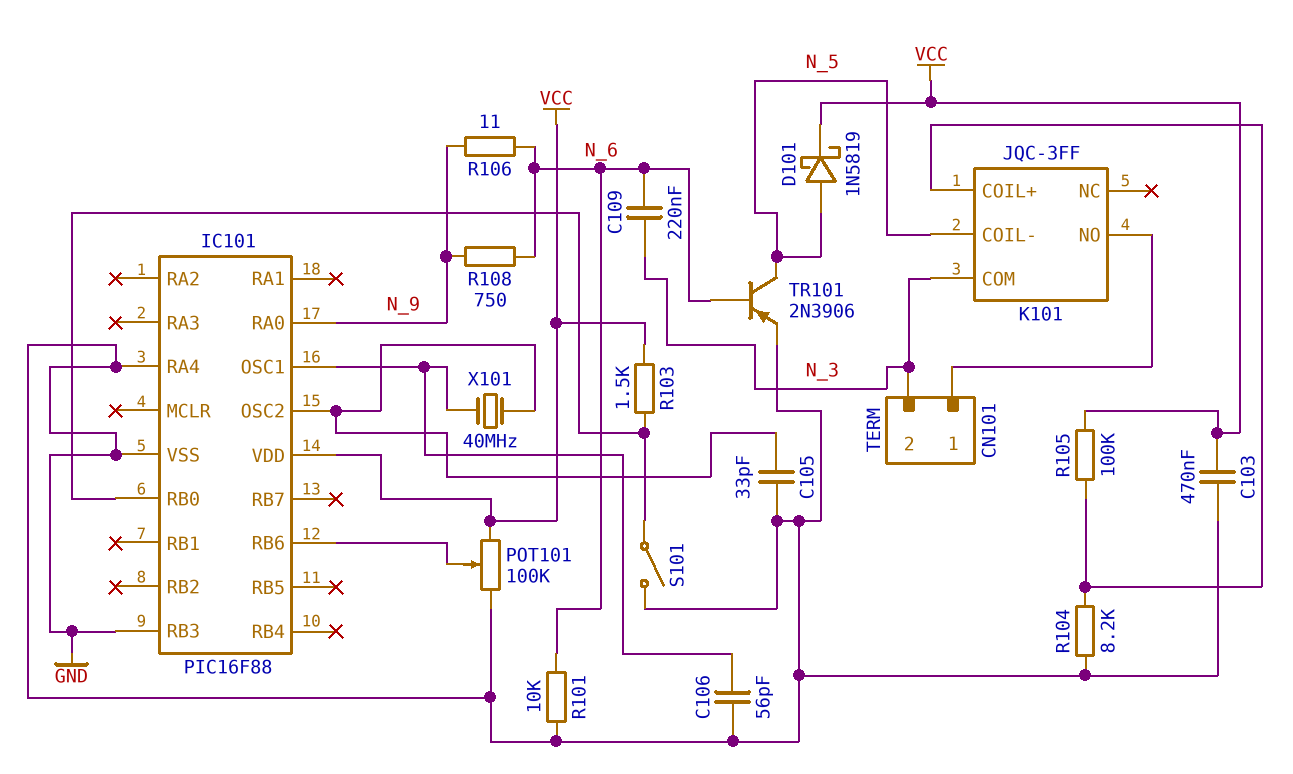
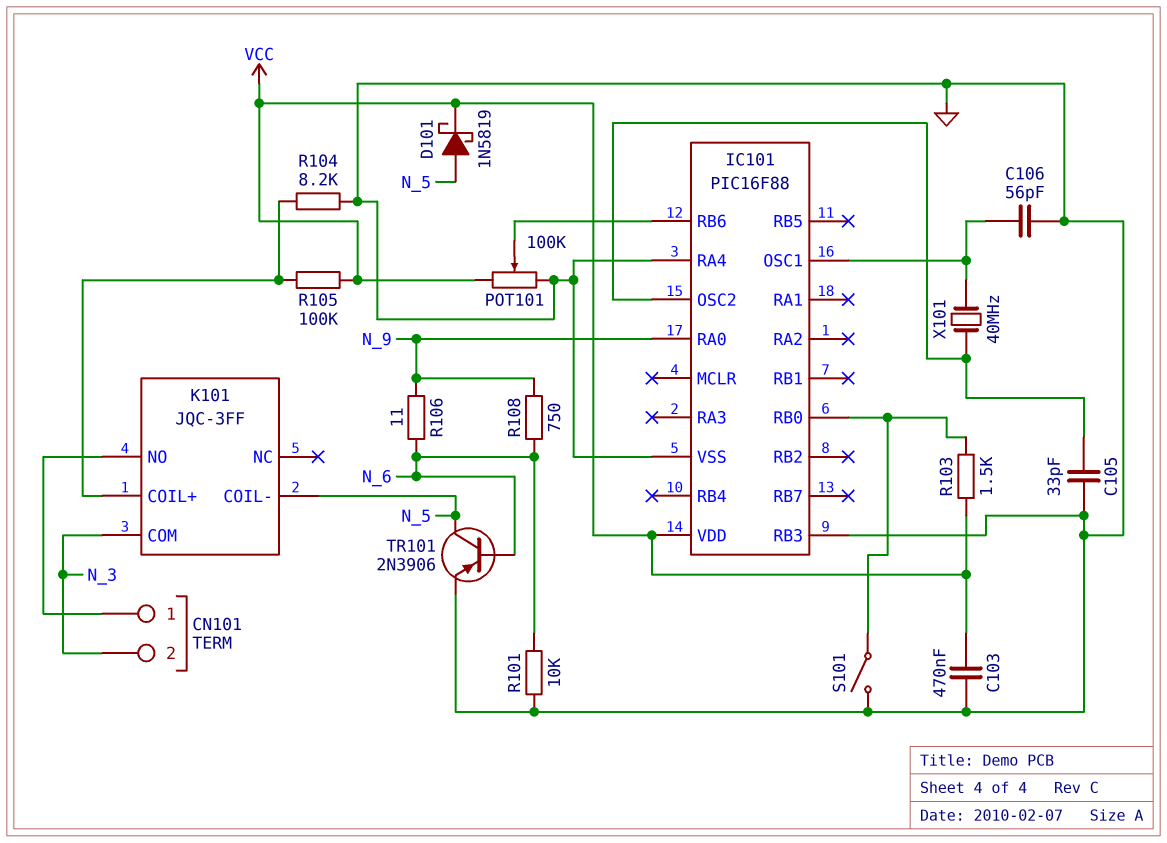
C109: 220nF (N_3, N_6) -> none

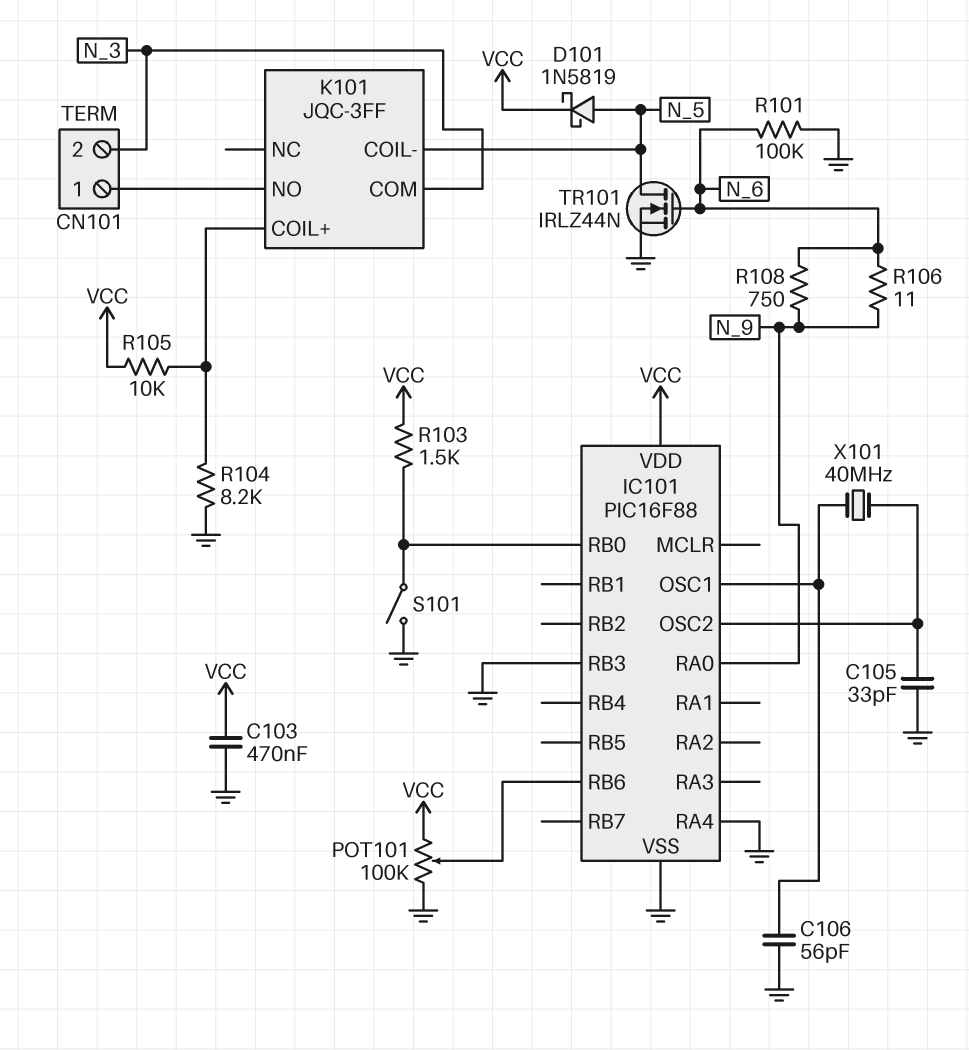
R101: 10k (GND, N_6) -> 100k (GND, N_6)
R105: 100k (K101/COIL+, VCC) -> 10k (K101/COIL+, VCC)
TR101: PNP 2N3906 (B N_6, C N_5, E GND) -> NMOS IRLZ44N (G N_6, D N_5, S GND)

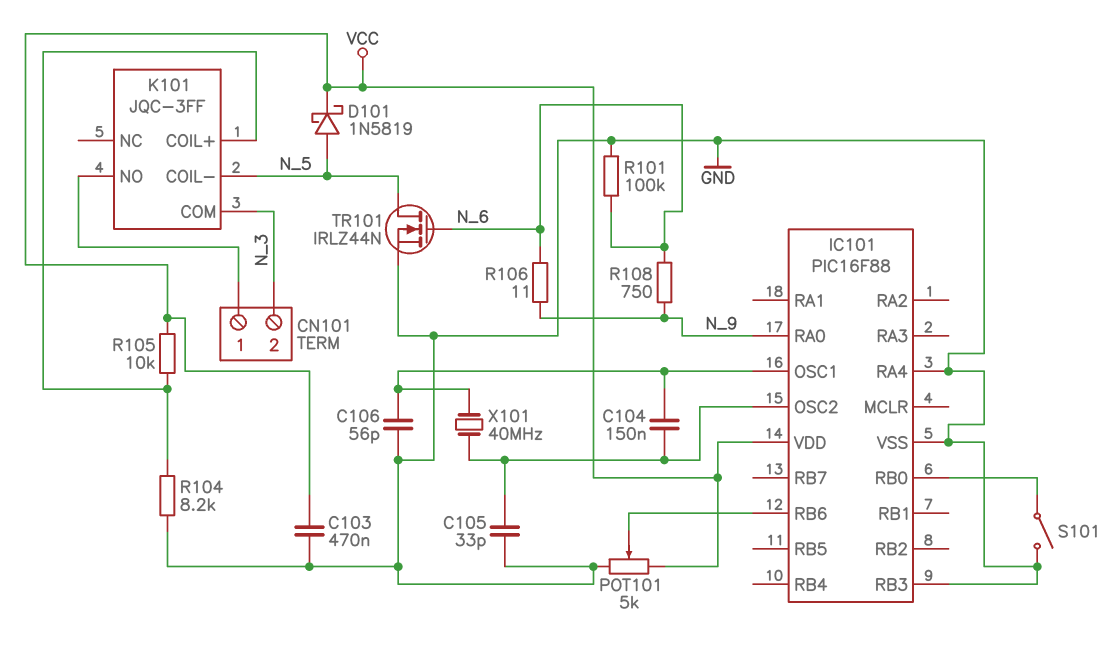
C104: none -> 150nF (IC101/OSC1, IC101/OSC2)
POT101: 100k (GND, VCC, wiper IC101/RB6) -> 5k (GND, VCC, wiper IC101/RB6)
R103: 1.5k (IC101/RB0, VCC) -> none

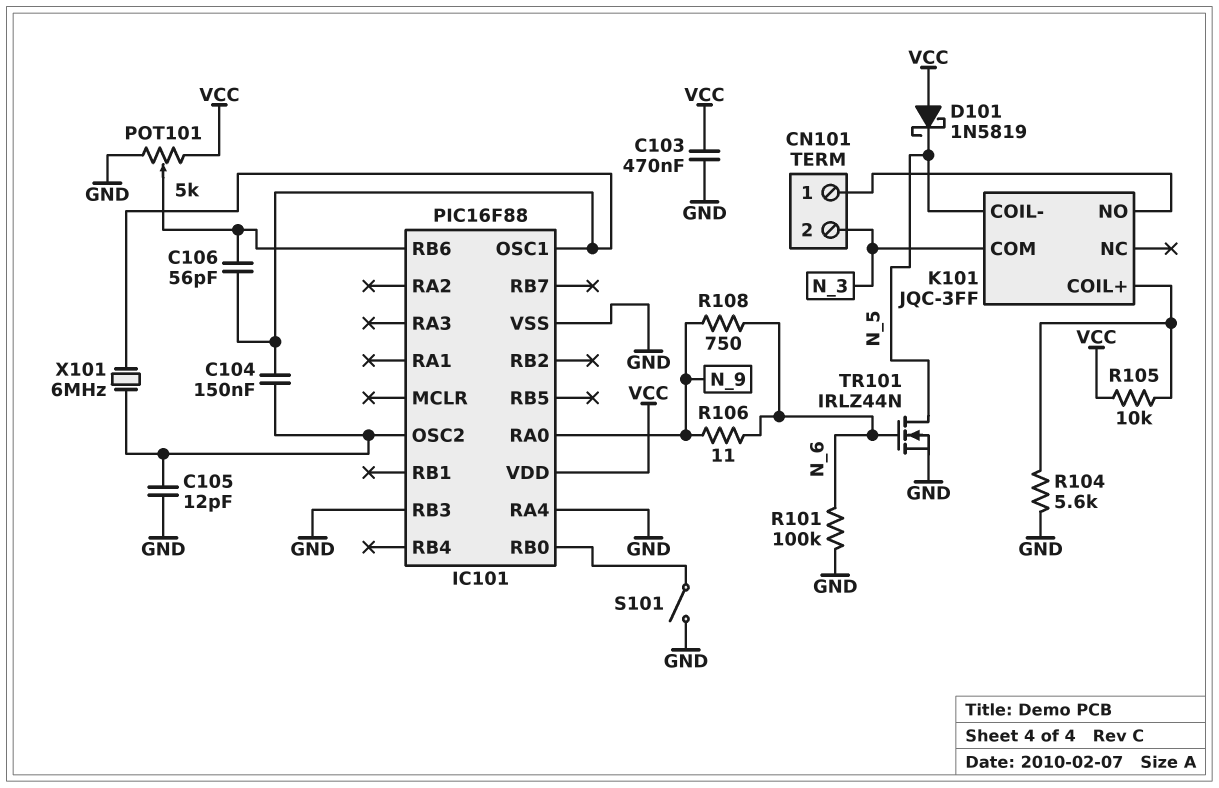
C105: 33pF (GND, IC101/OSC2) -> 12pF (GND, IC101/OSC2)
C106: 56pF (GND, IC101/OSC1) -> 56pF (IC101/OSC1, IC101/RB6)
D101: schottky 1N5819 (A N_5, K VCC) -> schottky 1N5819 (A VCC, K N_5)
R104: 8.2k (GND, K101/COIL+) -> 5.6k (GND, K101/COIL+)
X101: 40MHz (IC101/OSC1, IC101/OSC2) -> 6MHz (IC101/OSC1, IC101/OSC2)

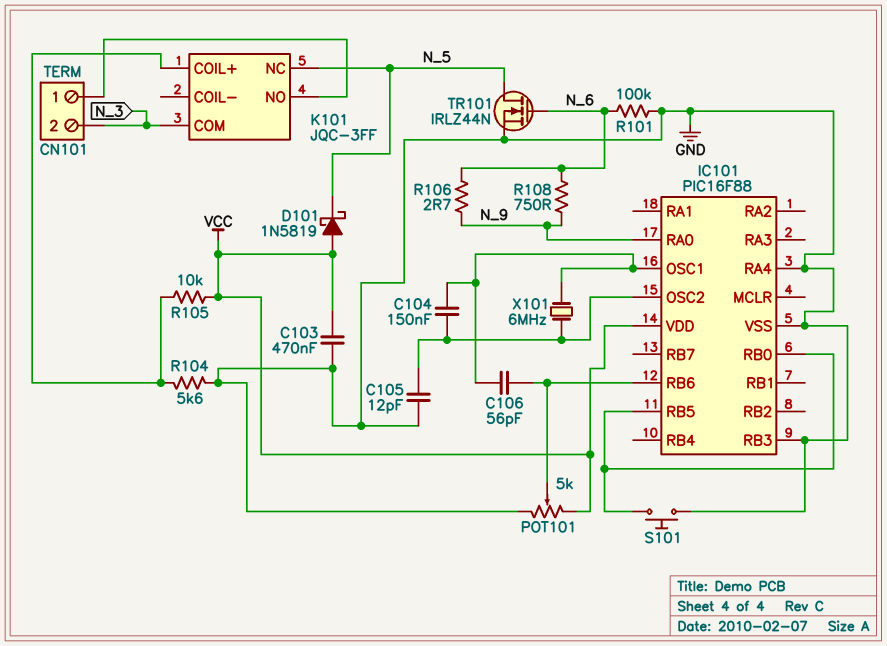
IC101 pin RB5: none -> IC101/RB0
K101 pin COIL-: N_5 -> none
K101 pin NC: none -> N_5
R106: 11 (N_6, N_9) -> 2.7 (N_6, N_9)
S101: switch (GND, IC101/RB0) -> button (GND, IC101/RB0)

